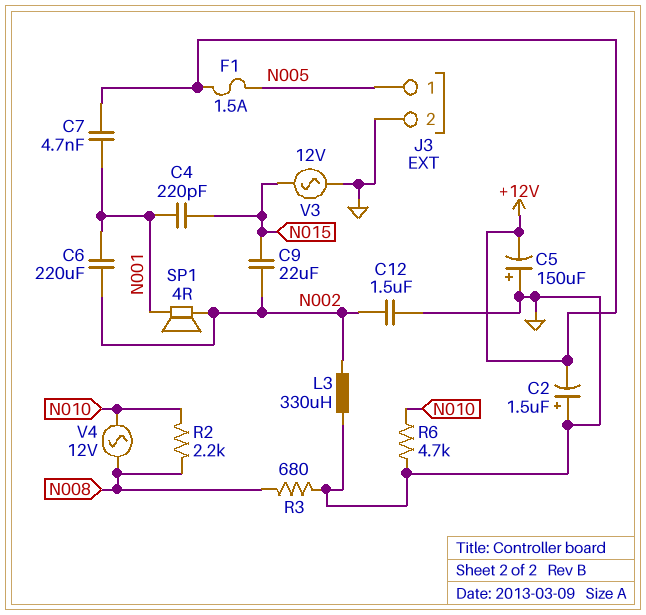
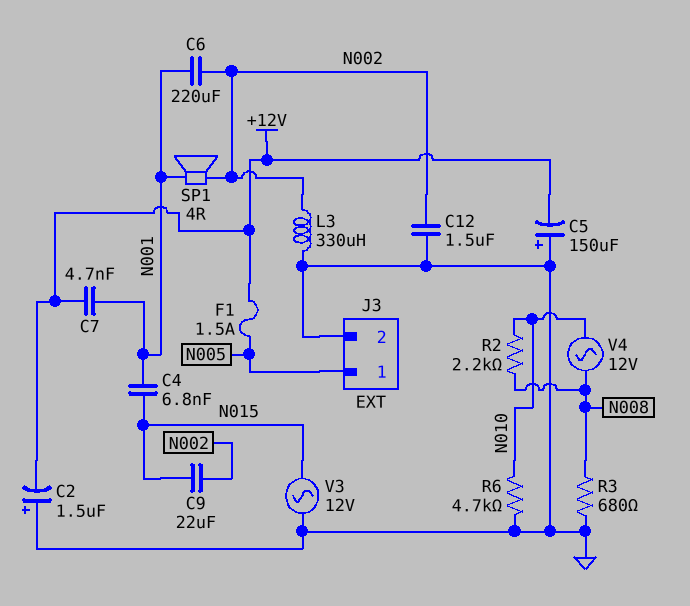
C4: 220pF (N001, N015) -> 6.8nF (N001, N015)

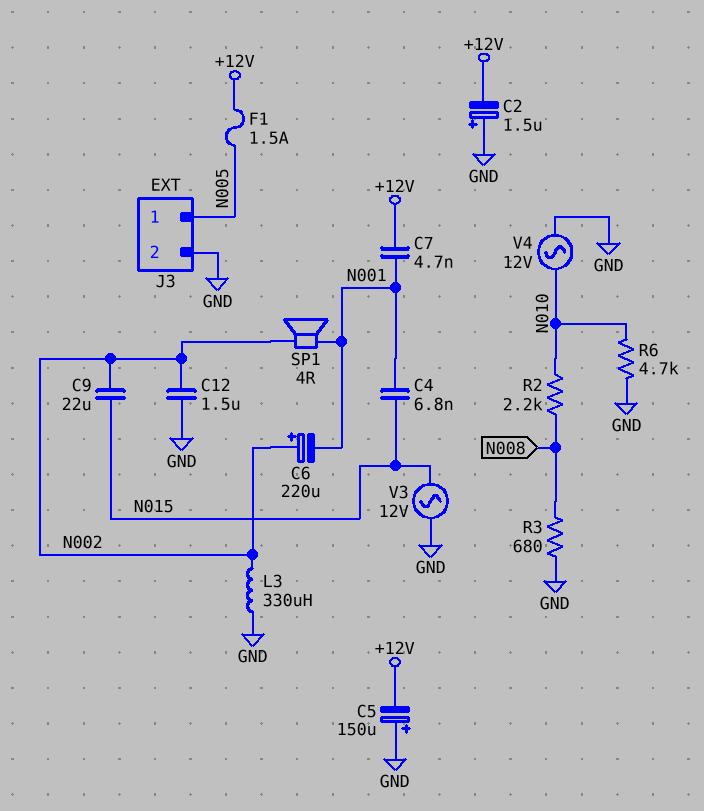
C6: 220uF (N001, N002) -> 220uF (plus N002, minus N001)
V4: AC 12V (N008, N010) -> AC 12V (GND, N010)

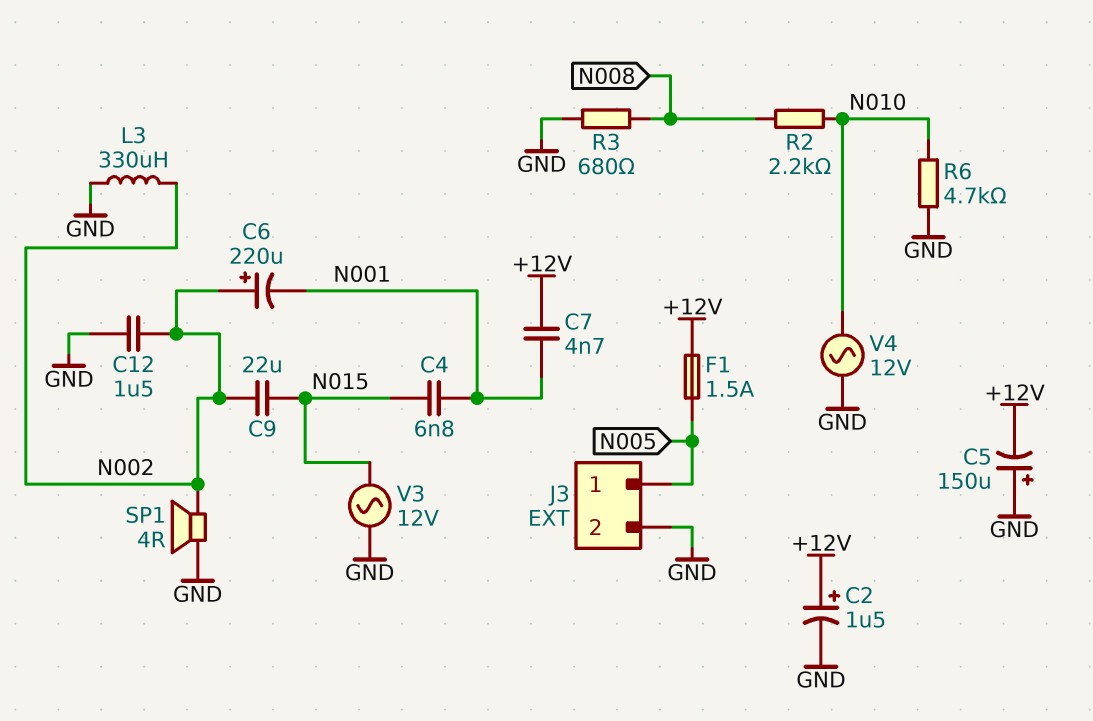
C2: 1.5uF (plus GND, minus +12V) -> 1.5uF (plus +12V, minus GND)
SP1: speaker 4R (N001, N002) -> speaker 4R (GND, N002)

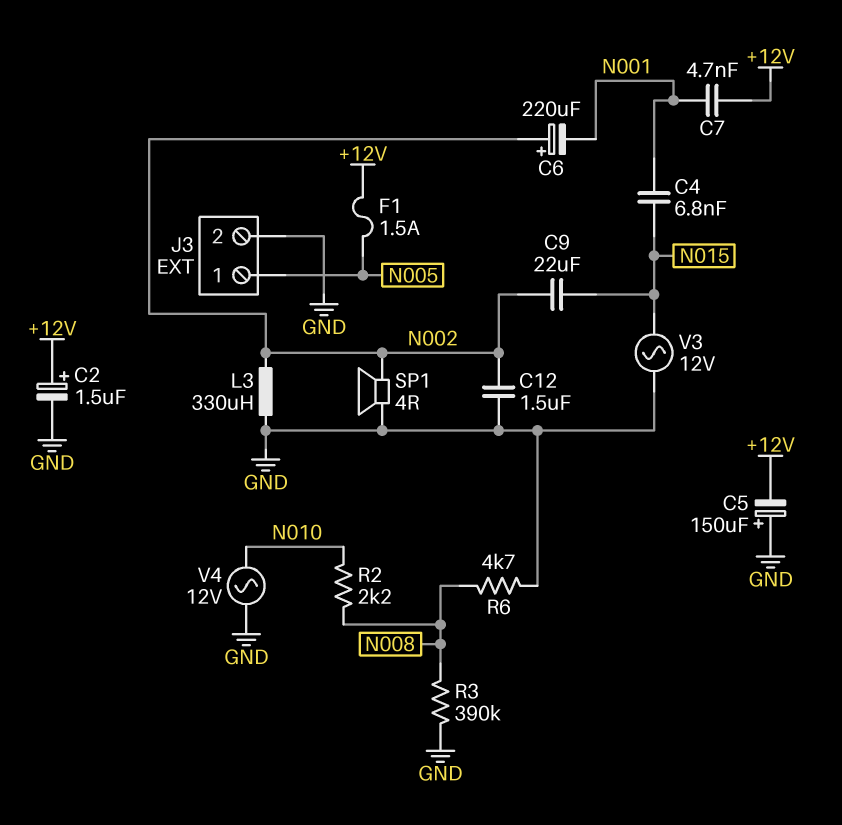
R3: 680 (GND, N008) -> 390k (GND, N008)
R6: 4.7k (GND, N010) -> 4.7k (GND, N008)

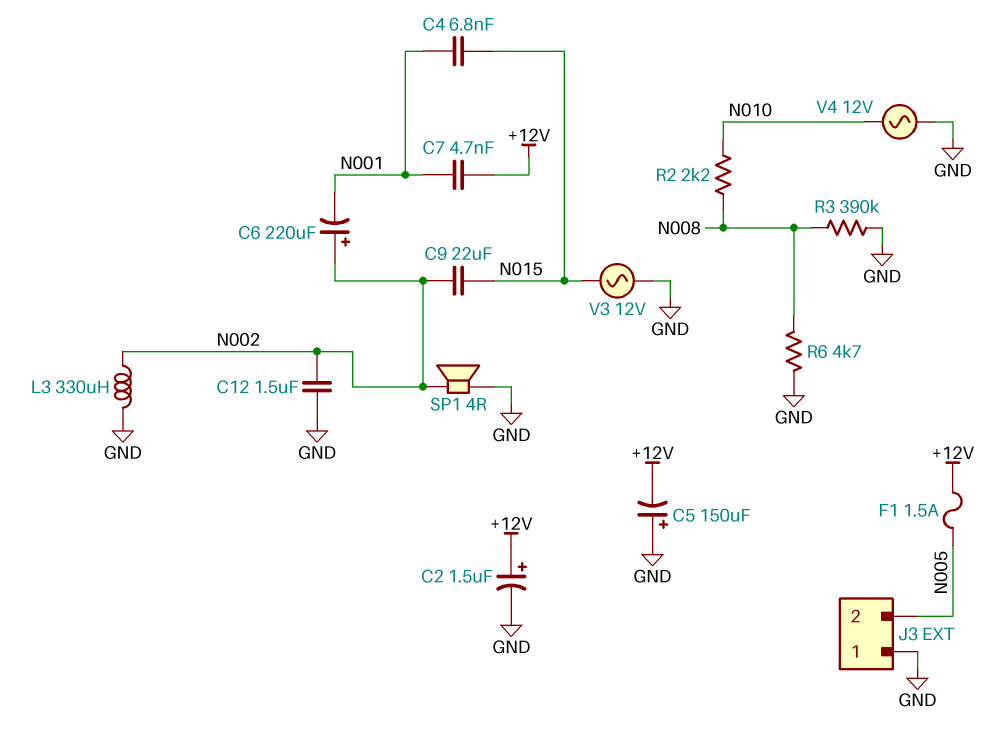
J3 pin 1: N005 -> GND
J3 pin 2: GND -> N005

